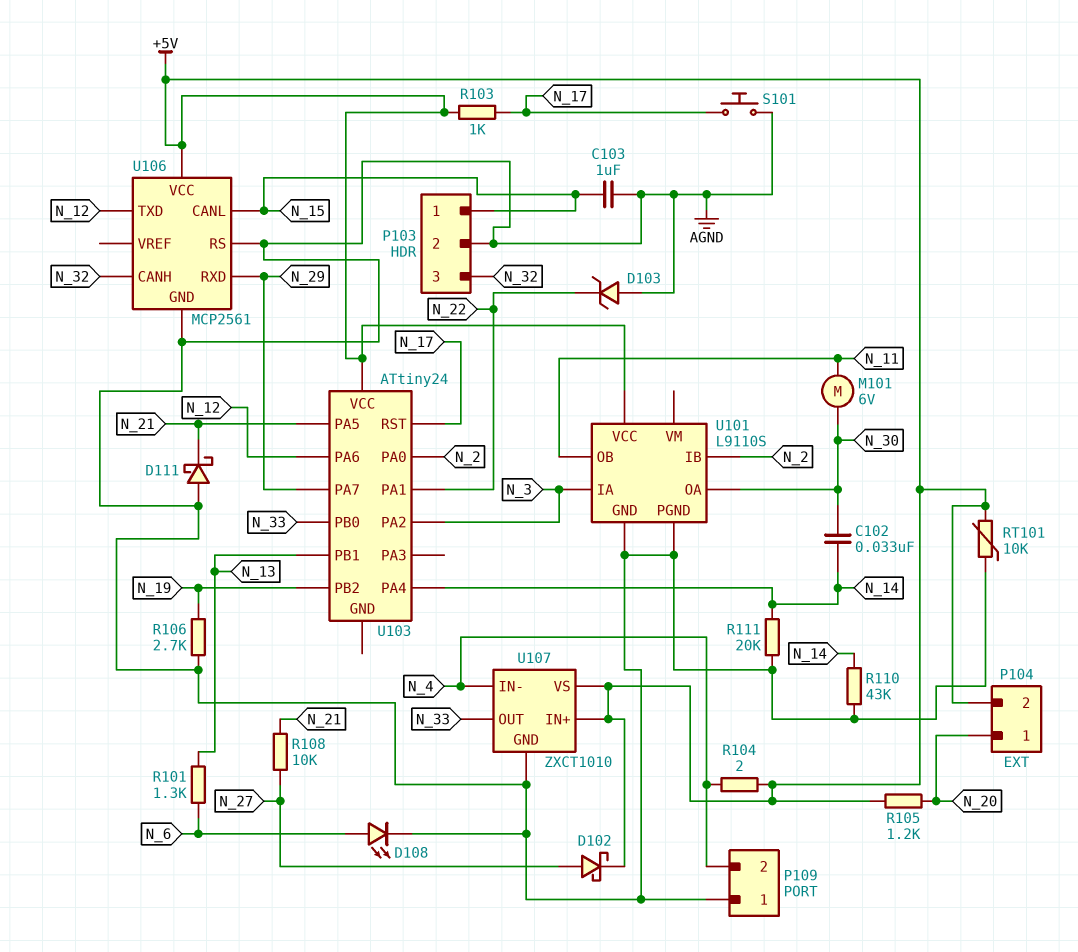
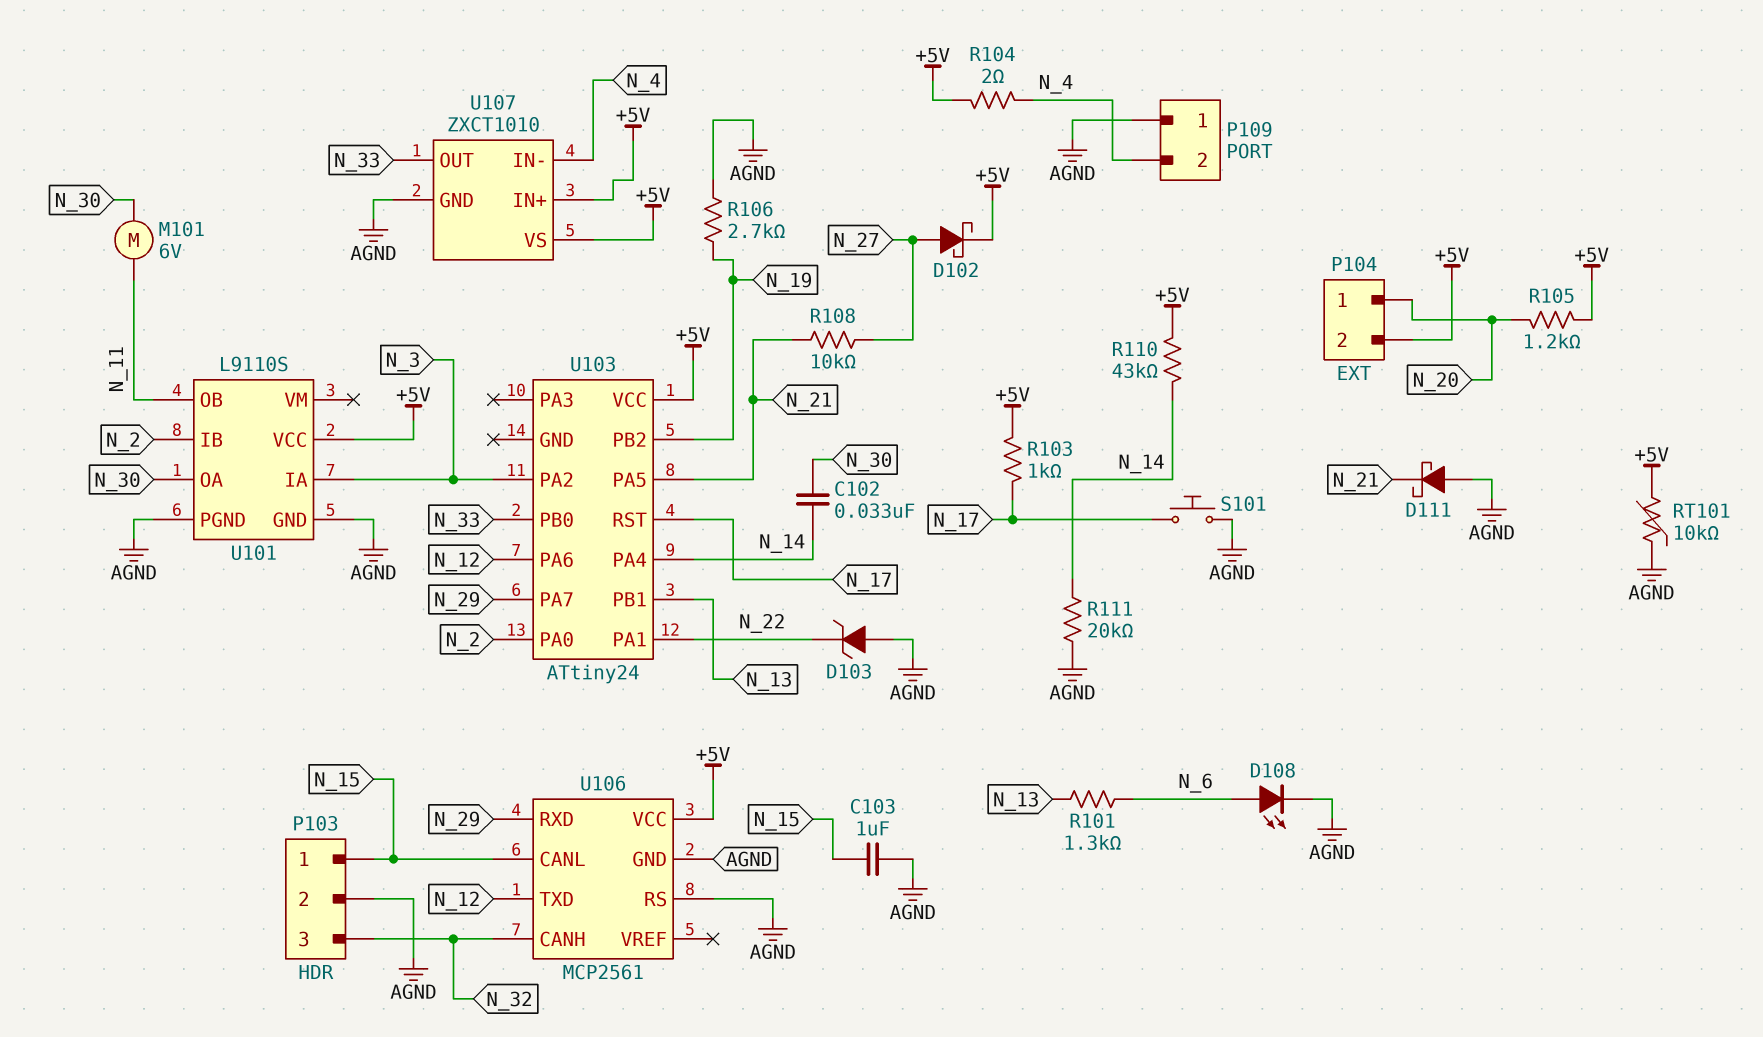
R110: 43k (AGND, N_14) -> 43k (+5V, N_14)

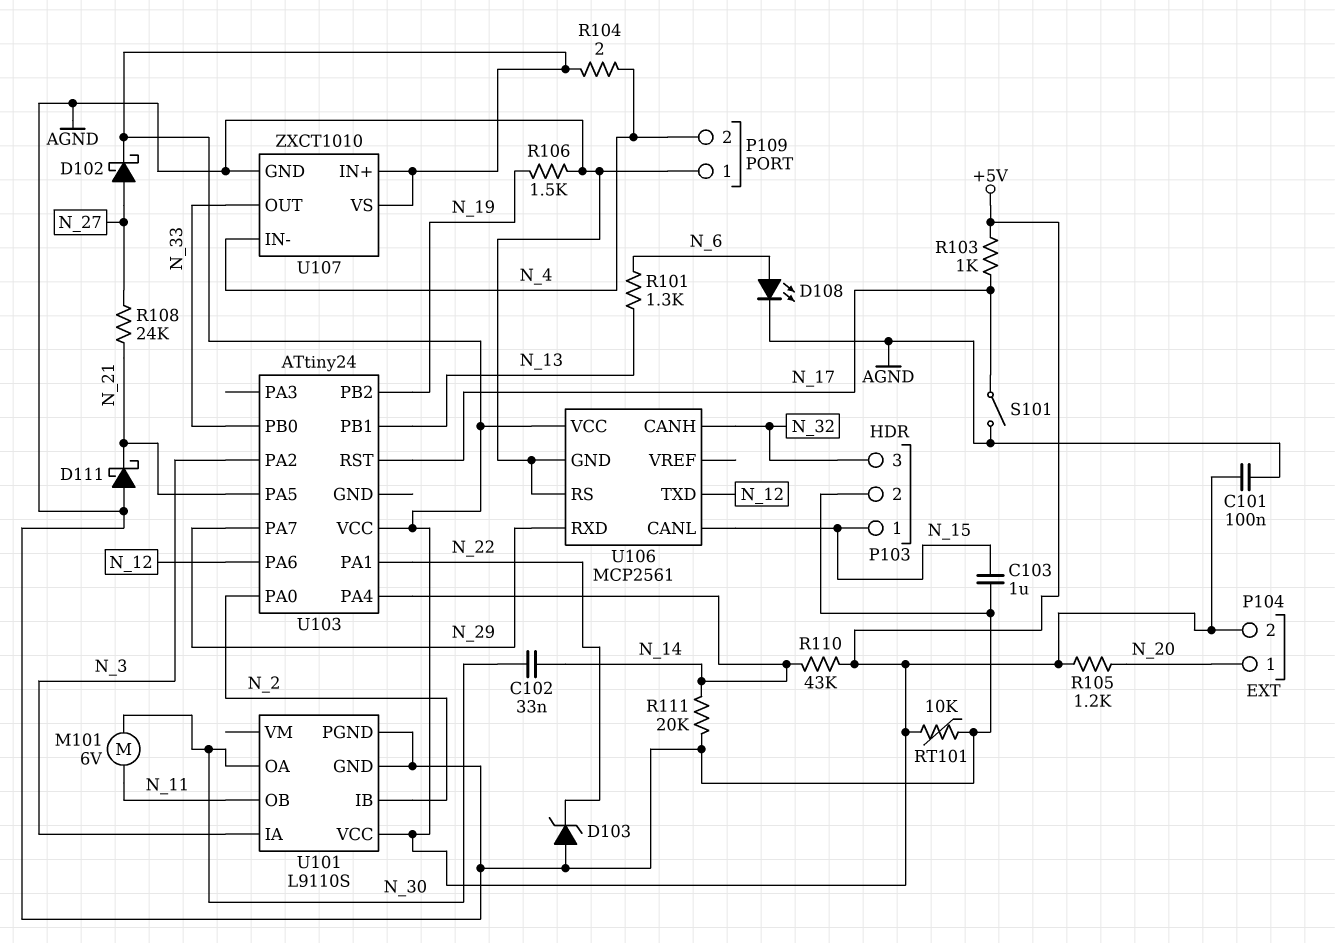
C101: none -> 100nF (+5V, AGND)
R106: 2.7k (AGND, N_19) -> 1.5k (AGND, N_19)
R108: 10k (N_21, N_27) -> 24k (N_21, N_27)
S101: button (AGND, N_17) -> switch (AGND, N_17)

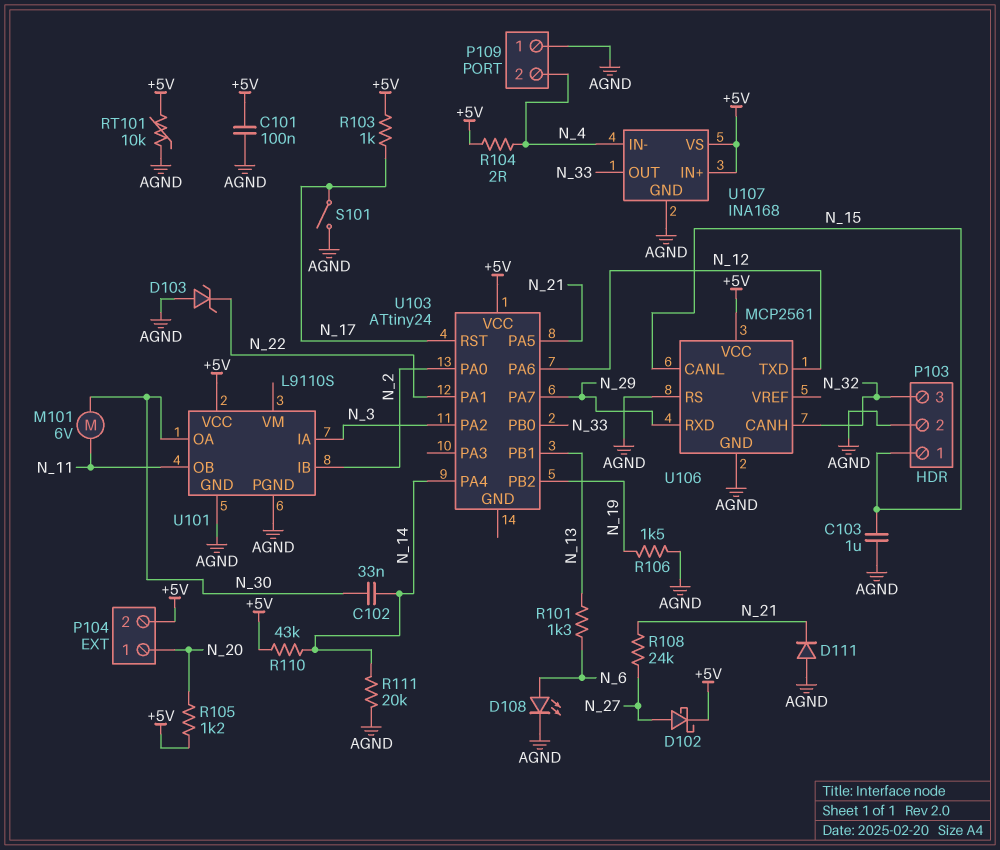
D111: schottky (A AGND, K N_21) -> diode (A AGND, K N_21)
U107: ZXCT1010 -> INA168

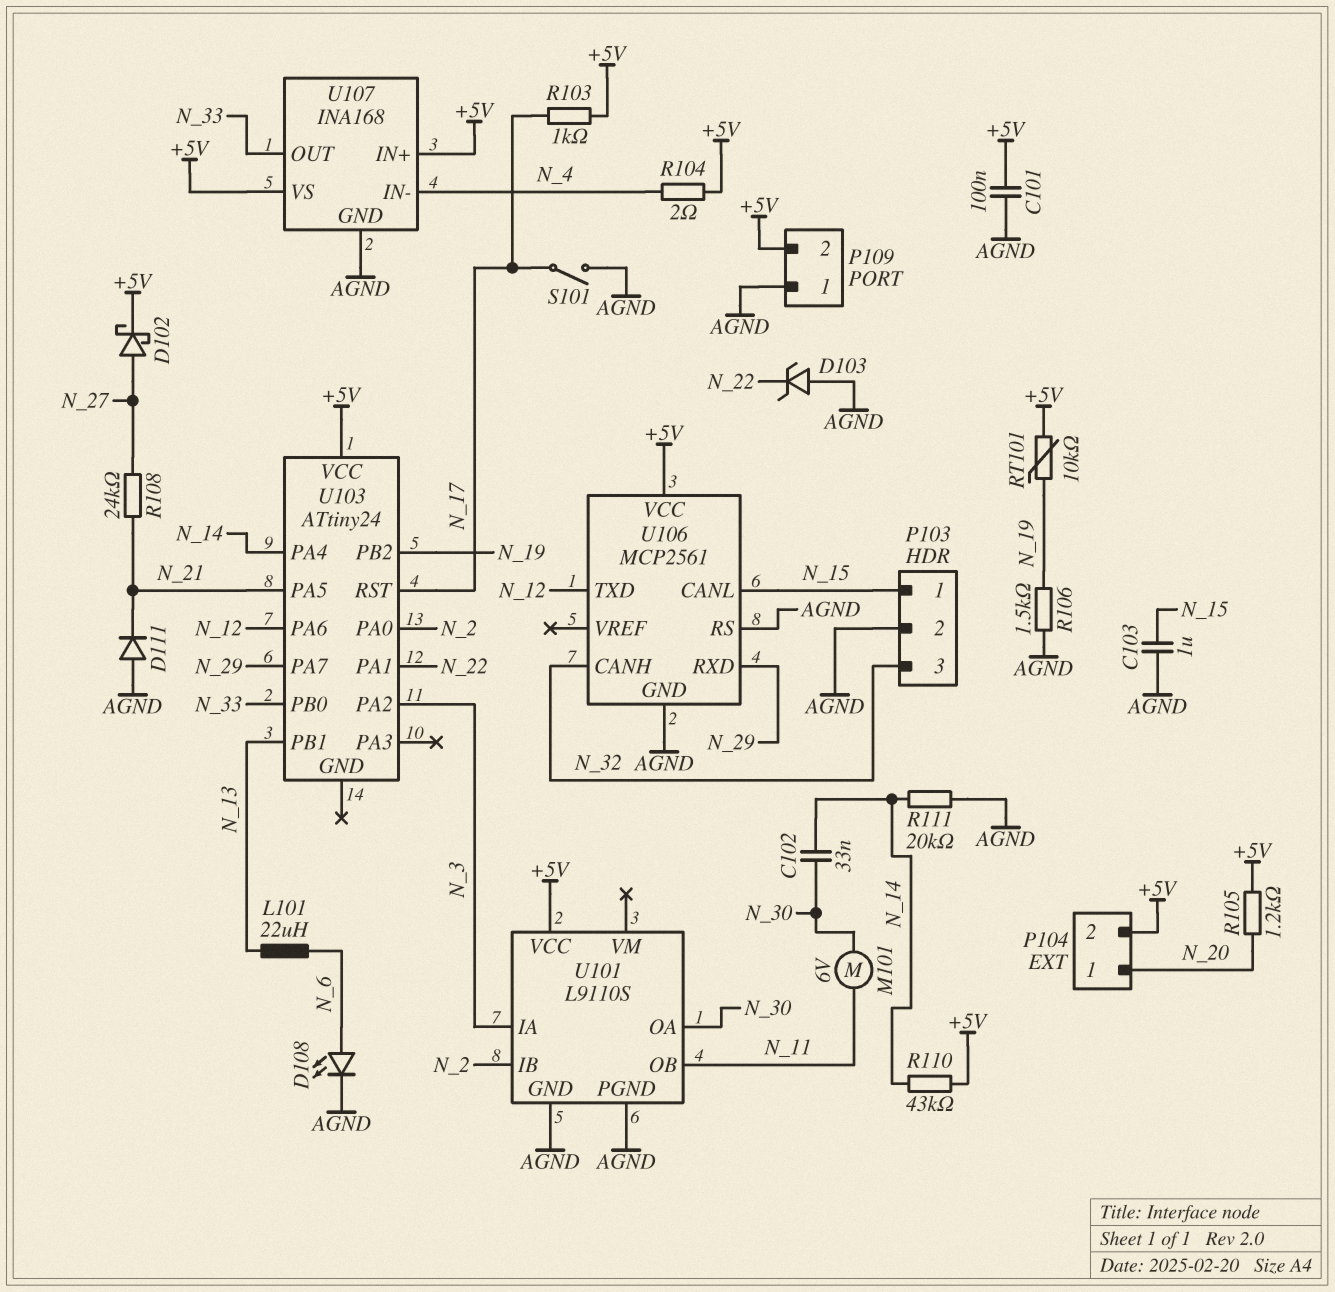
L101: none -> 22uH (N_6, N_13)
P109 pin 2: N_4 -> +5V
R101: 1.3k (N_6, N_13) -> none
RT101: 10k (+5V, AGND) -> 10k (+5V, N_19)

